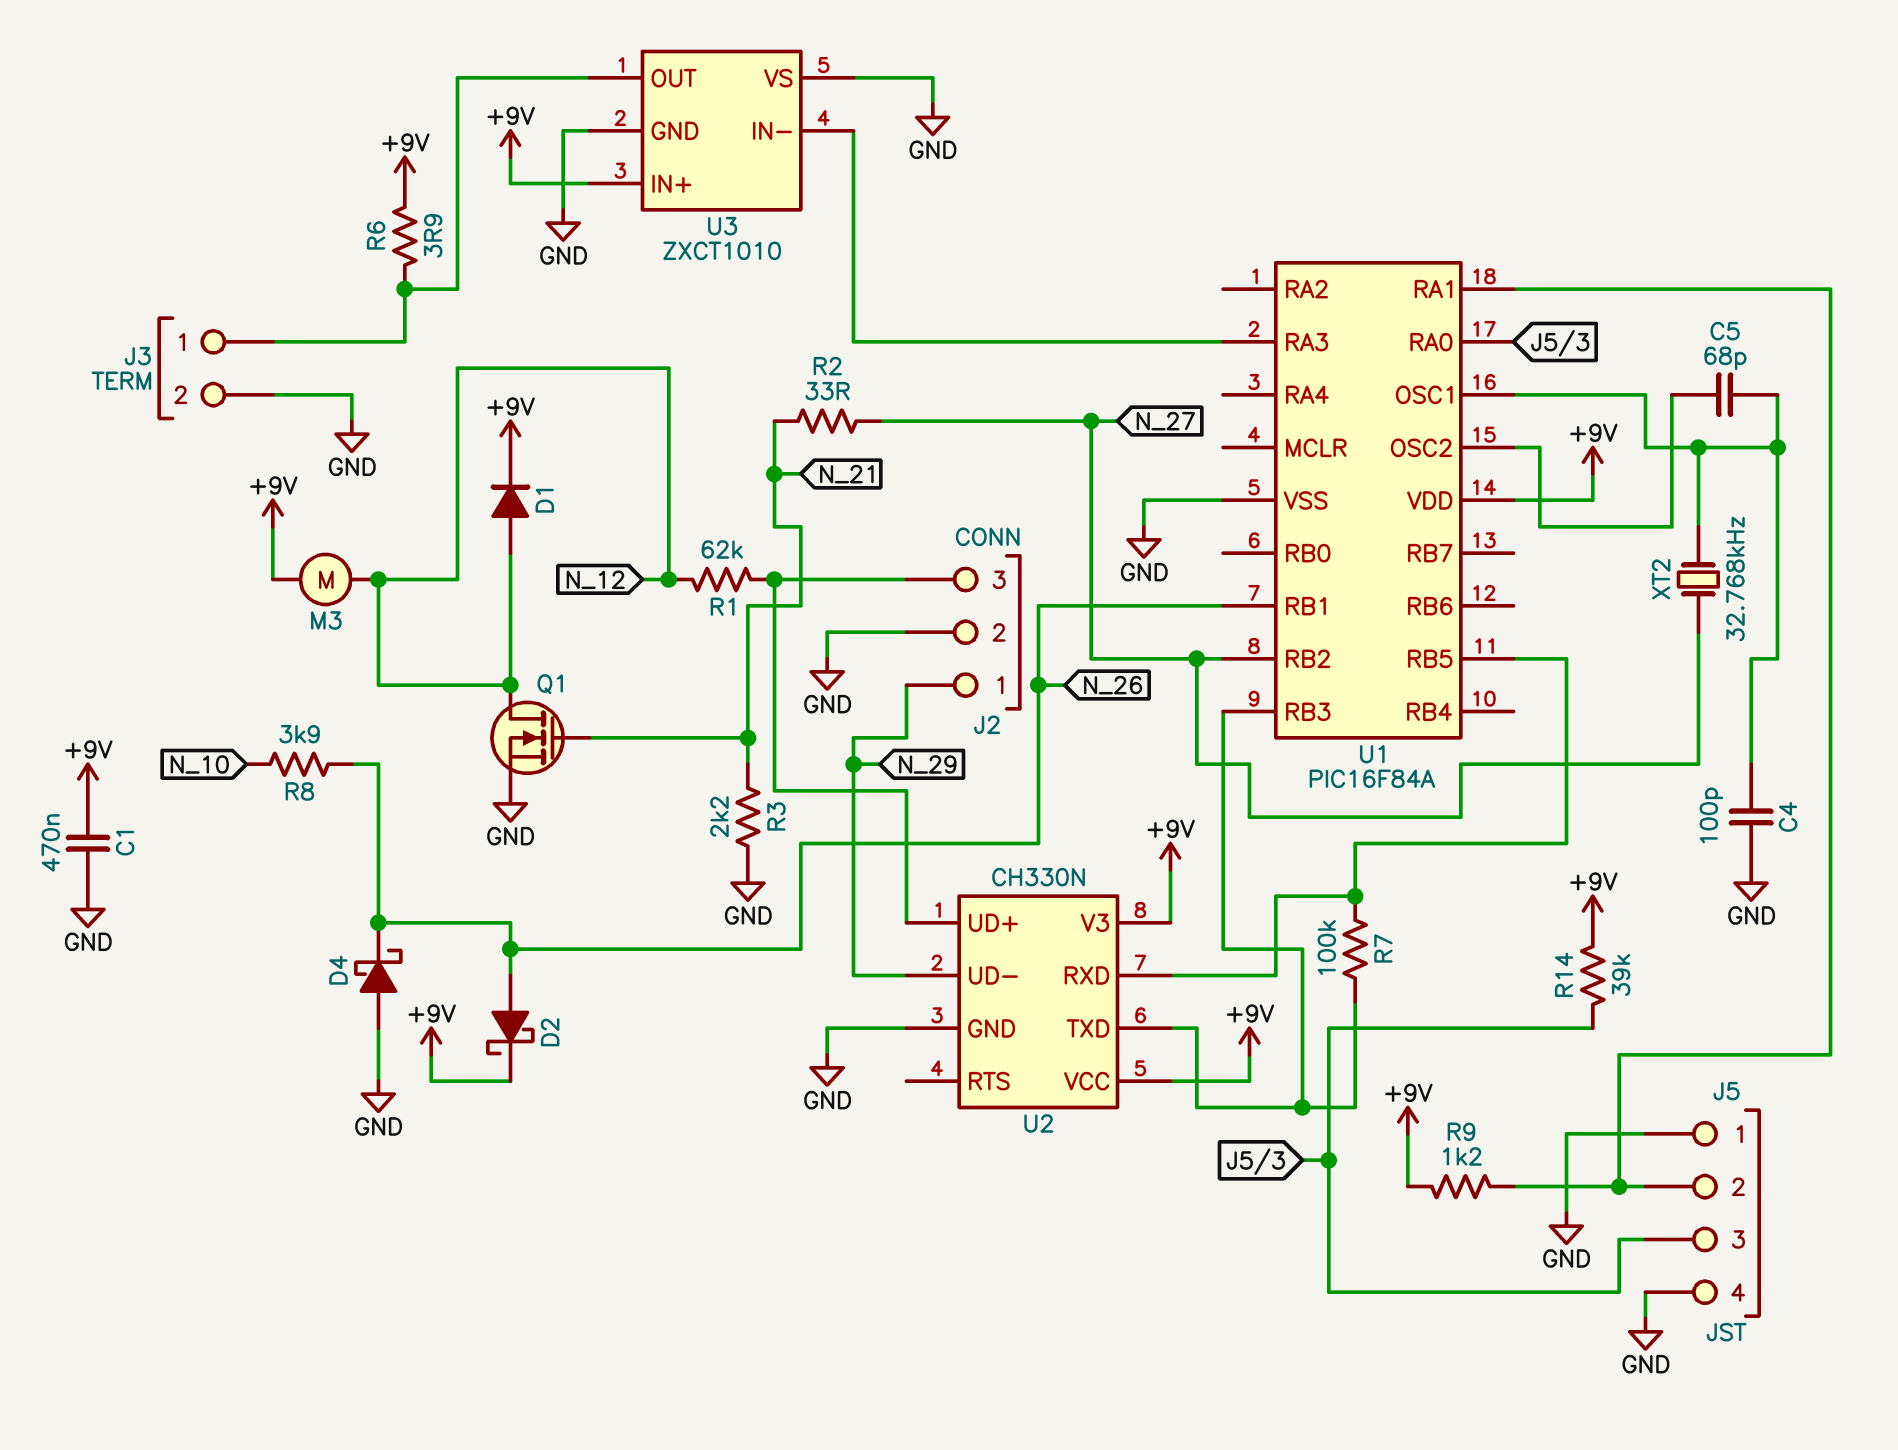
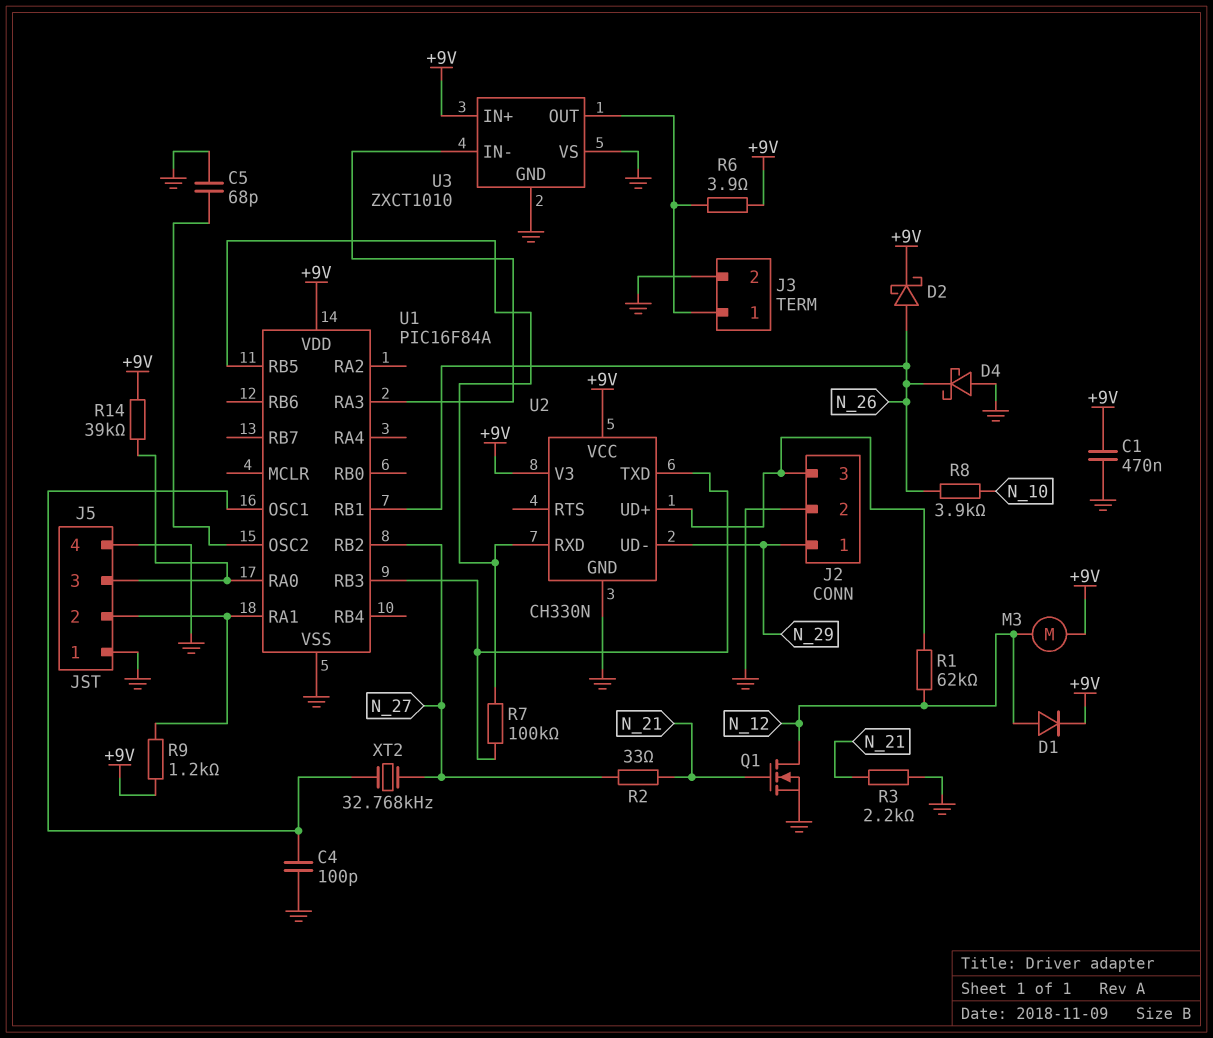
C5: 68pF (U1/OSC1, U1/OSC2) -> 68pF (GND, U1/OSC2)

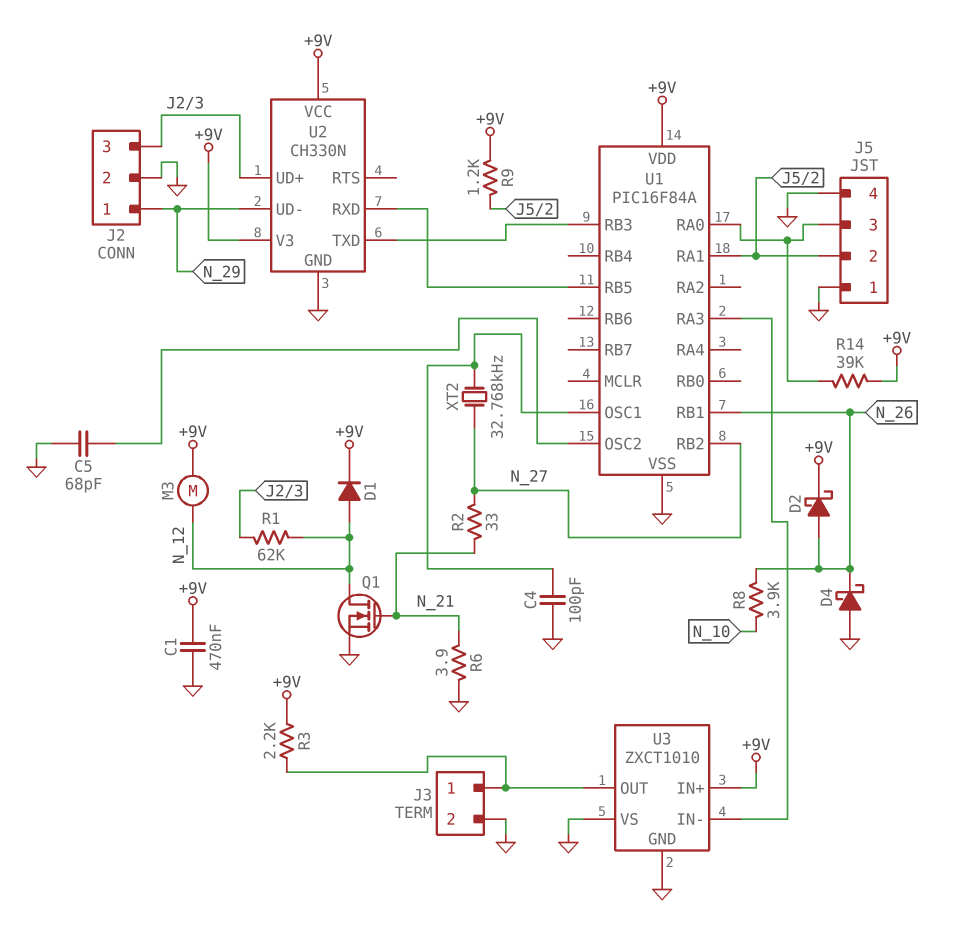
R3: 2.2k (GND, N_21) -> 2.2k (+9V, J3/1)
R6: 3.9 (+9V, J3/1) -> 3.9 (GND, N_21)
R7: 100k (U1/RB3, U1/RB5) -> none

